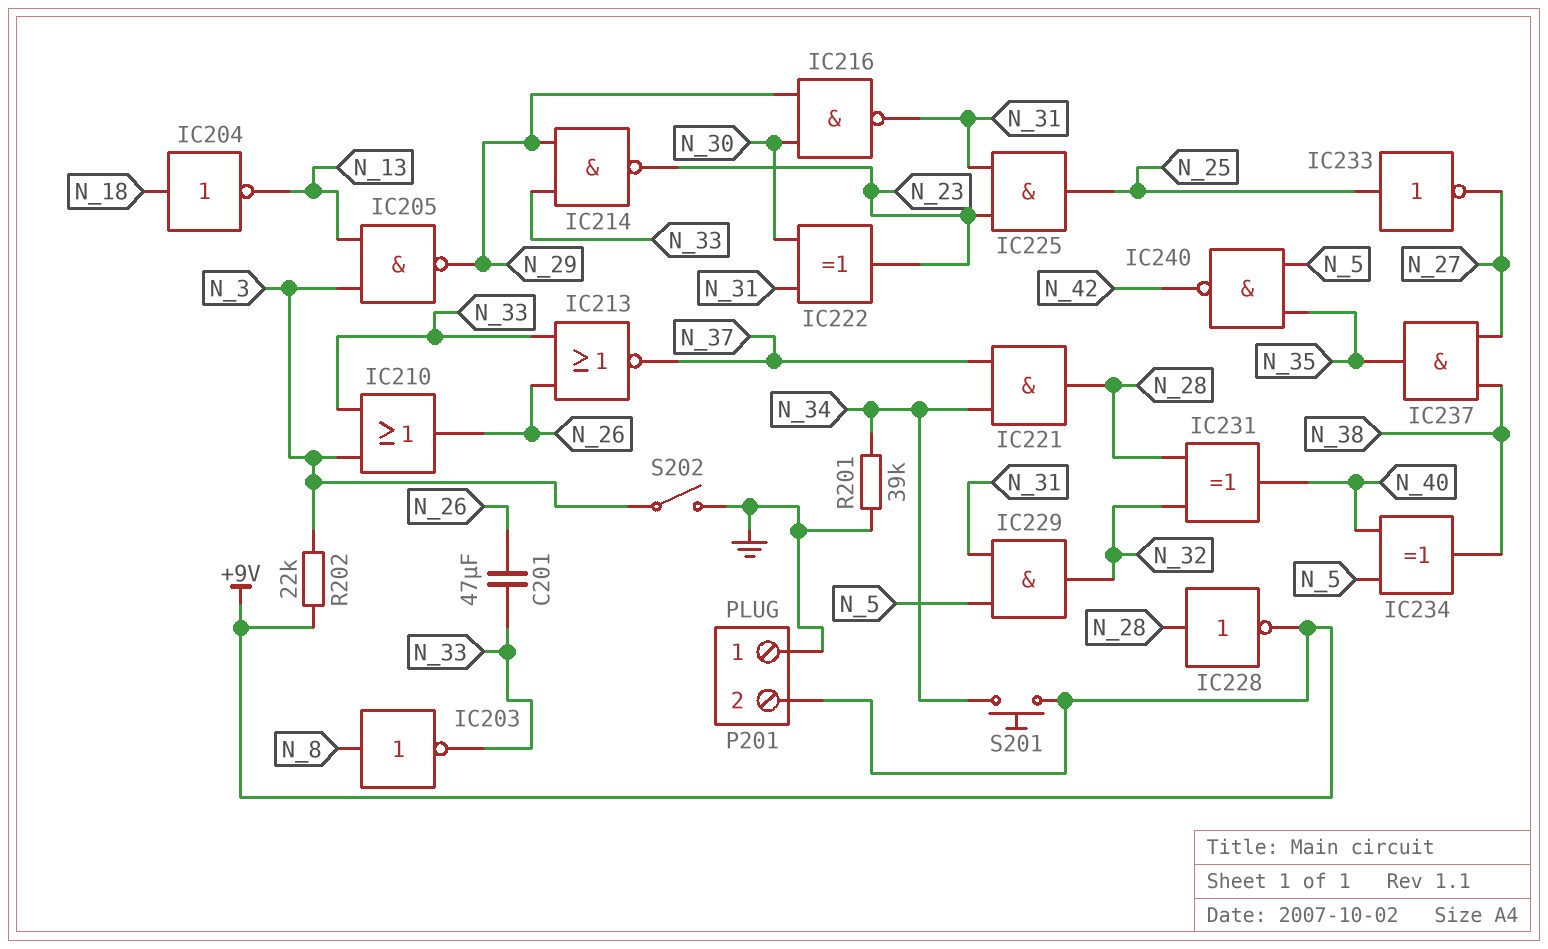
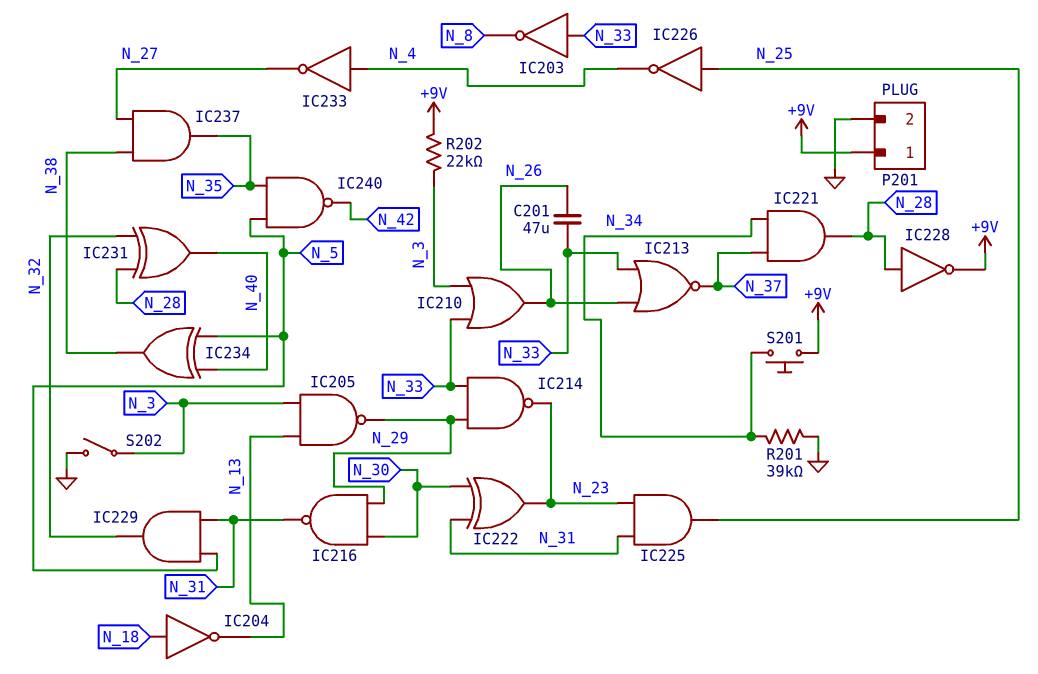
IC203: NOT (in N_8, out N_33) -> NOT (in N_33, out N_8)
IC226: none -> NOT (in N_25, out N_4)
IC233: NOT (in N_25, out N_27) -> NOT (in N_4, out N_27)
P201 pin 1: GND -> +9V
P201 pin 2: +9V -> GND

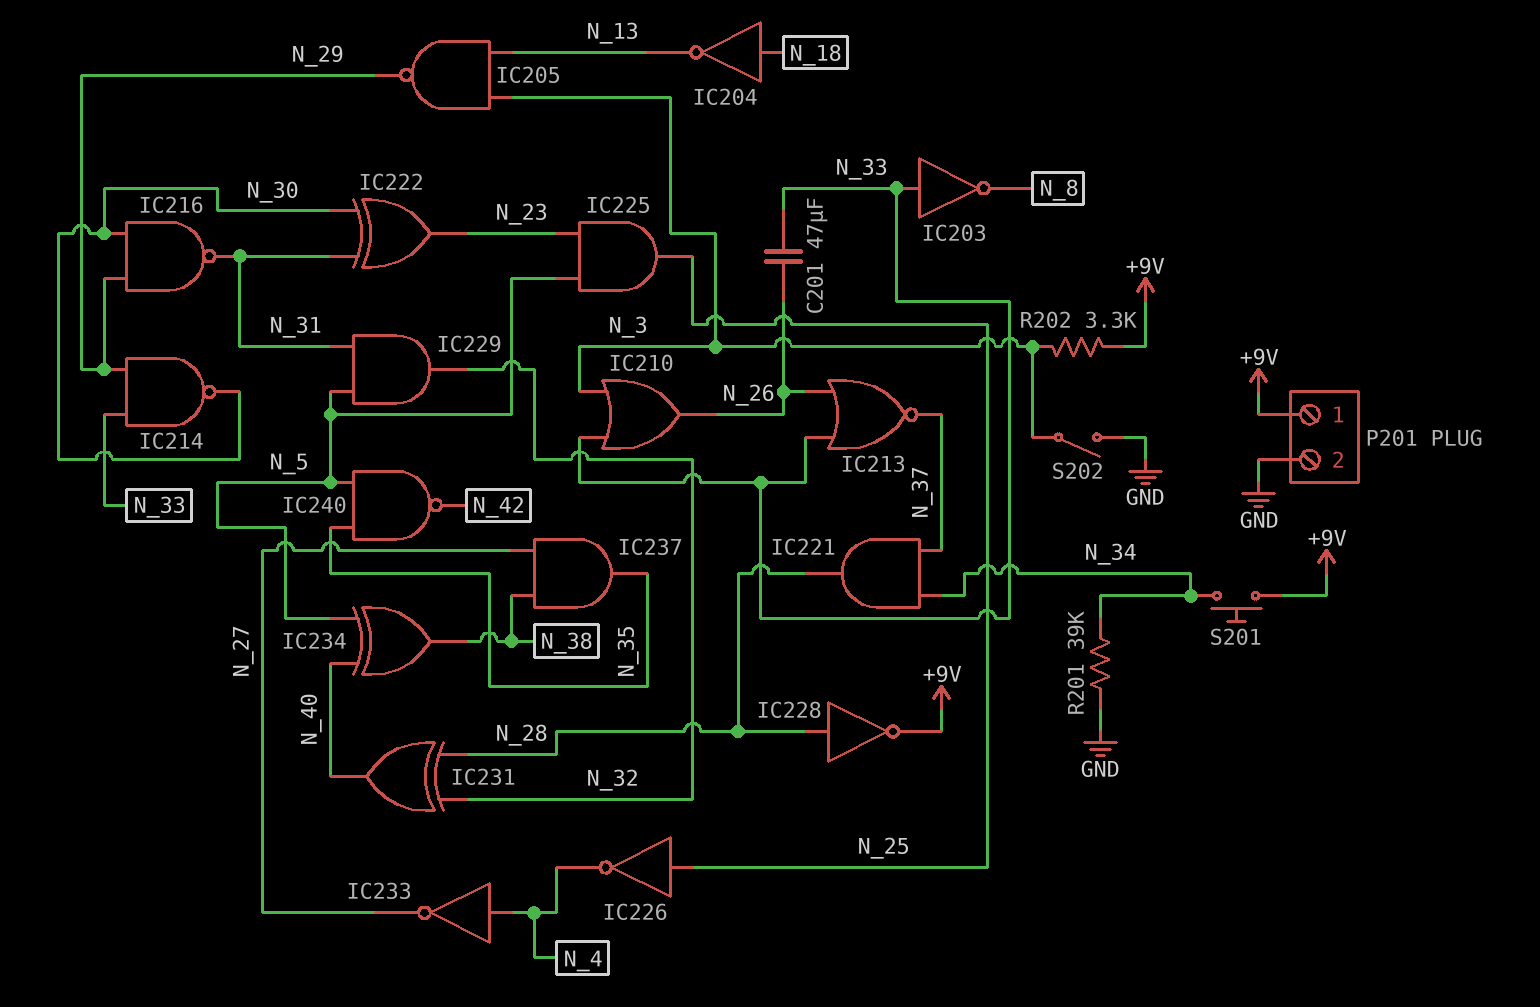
IC214: NAND (in N_29, in N_33, out N_23) -> NAND (in N_29, in N_33, out N_30)
IC225: AND (in N_23, in N_31, out N_25) -> AND (in N_5, in N_23, out N_25)
R202: 22k (+9V, N_3) -> 3.3k (+9V, N_3)

